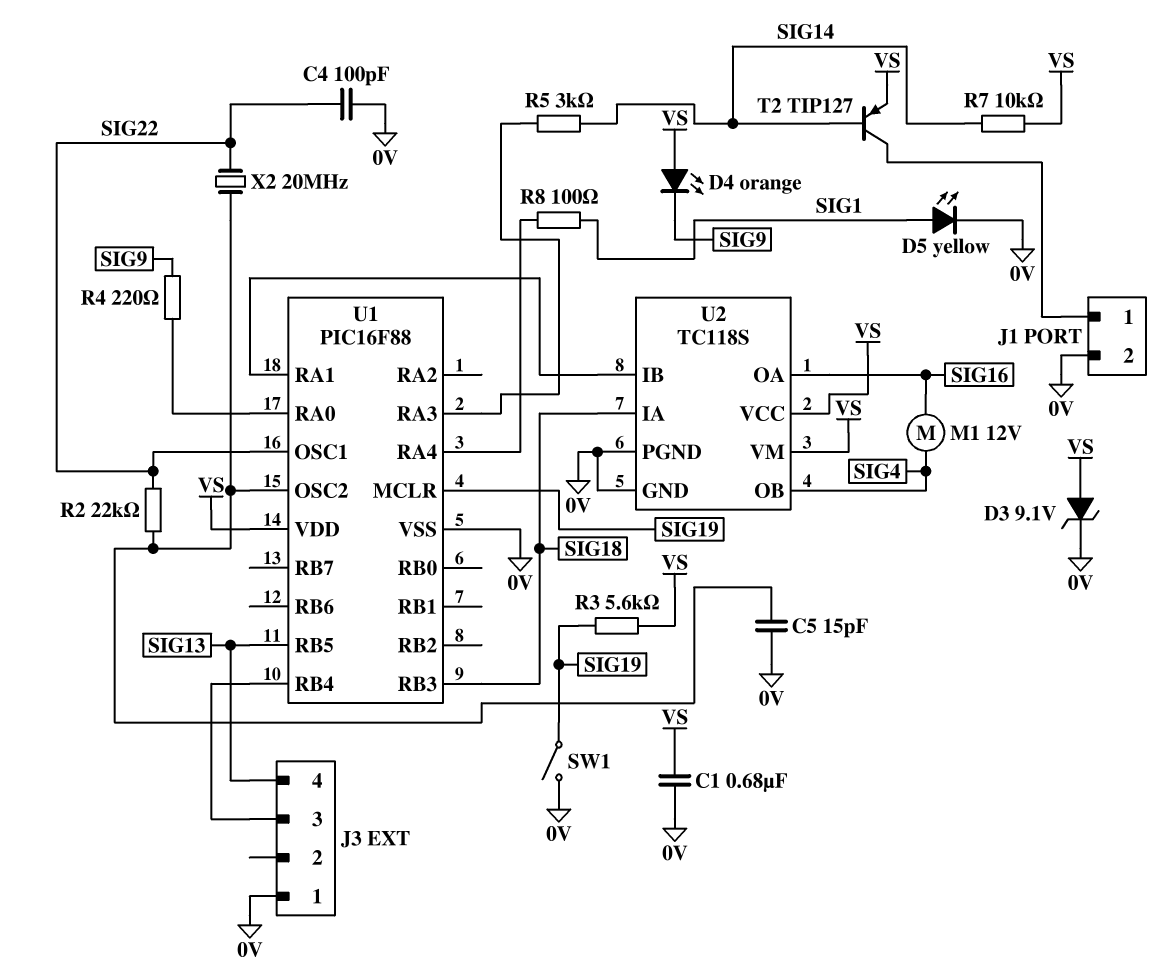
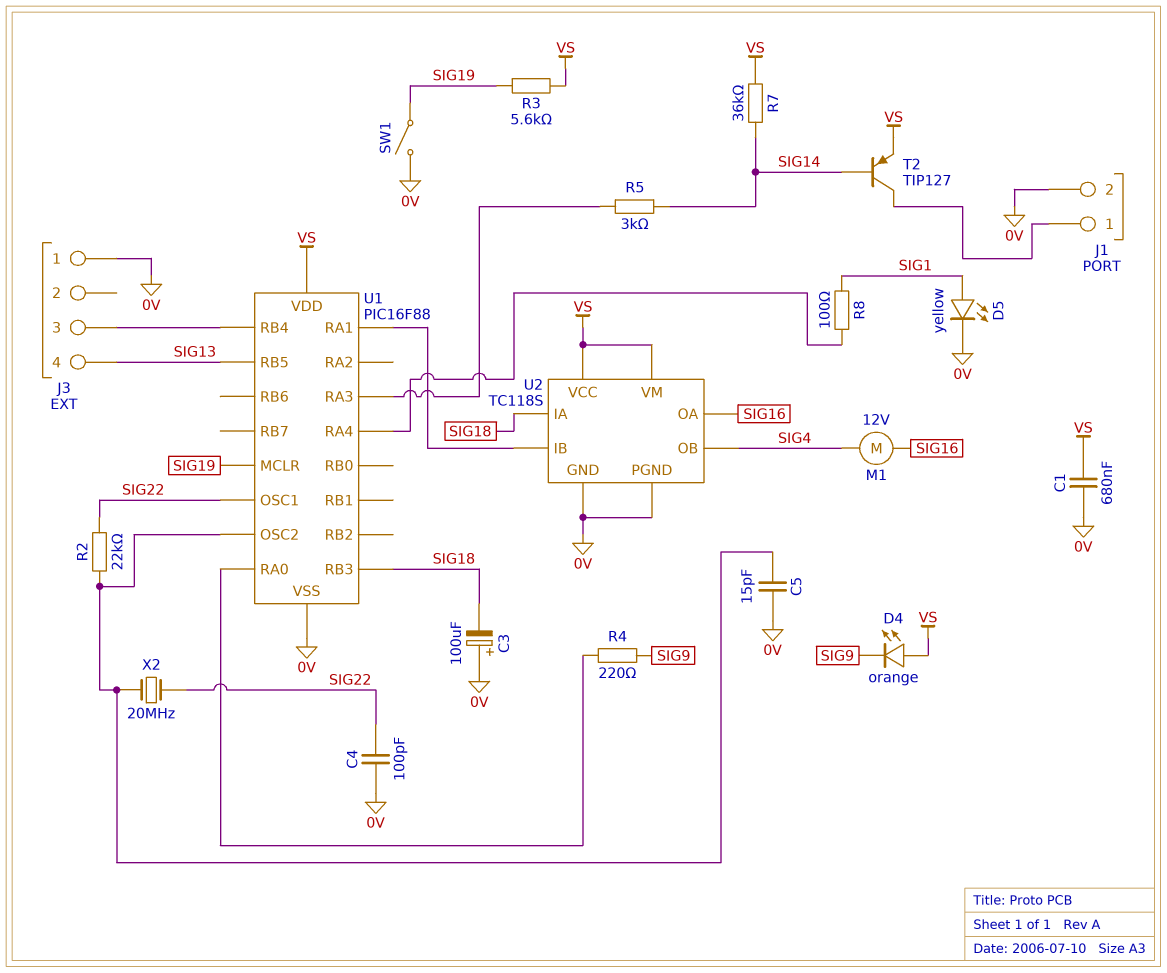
C3: none -> 100uF (plus 0V, minus SIG18)
D3: zener 9.1V (A VS, K 0V) -> none
R7: 10k (SIG14, VS) -> 36k (SIG14, VS)

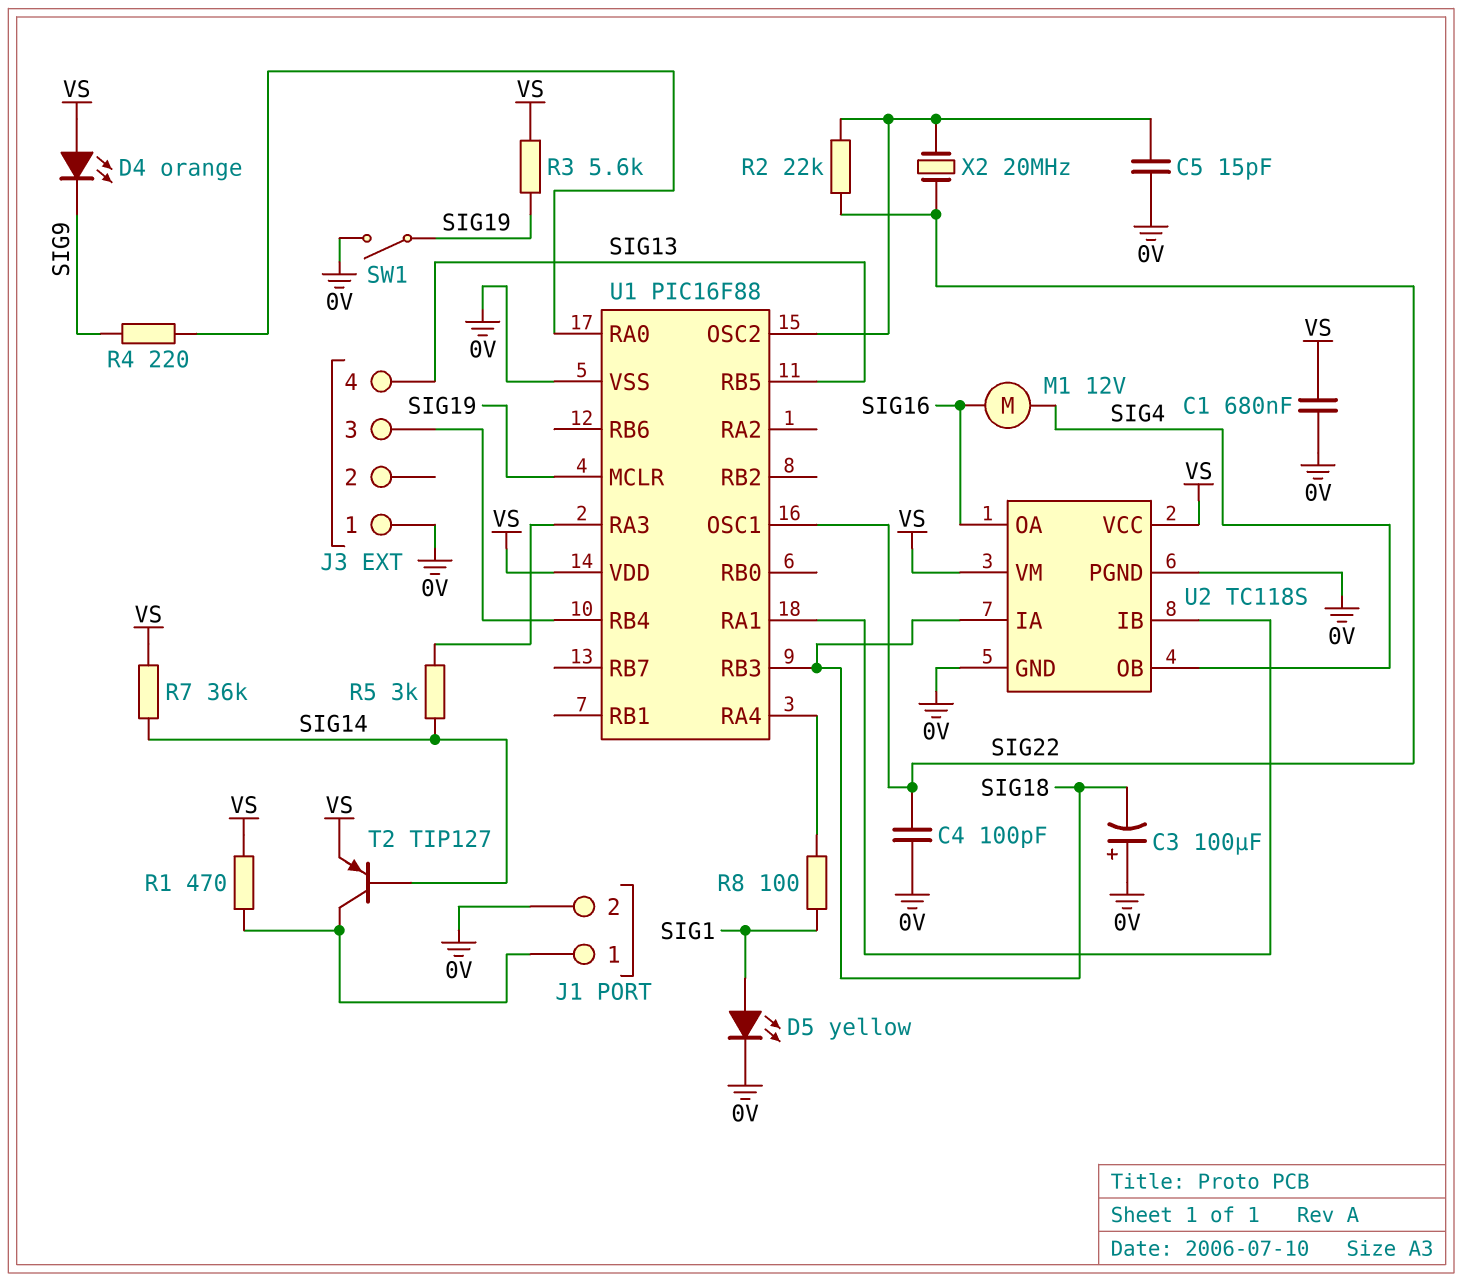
R1: none -> 470 (J1/1, VS)

